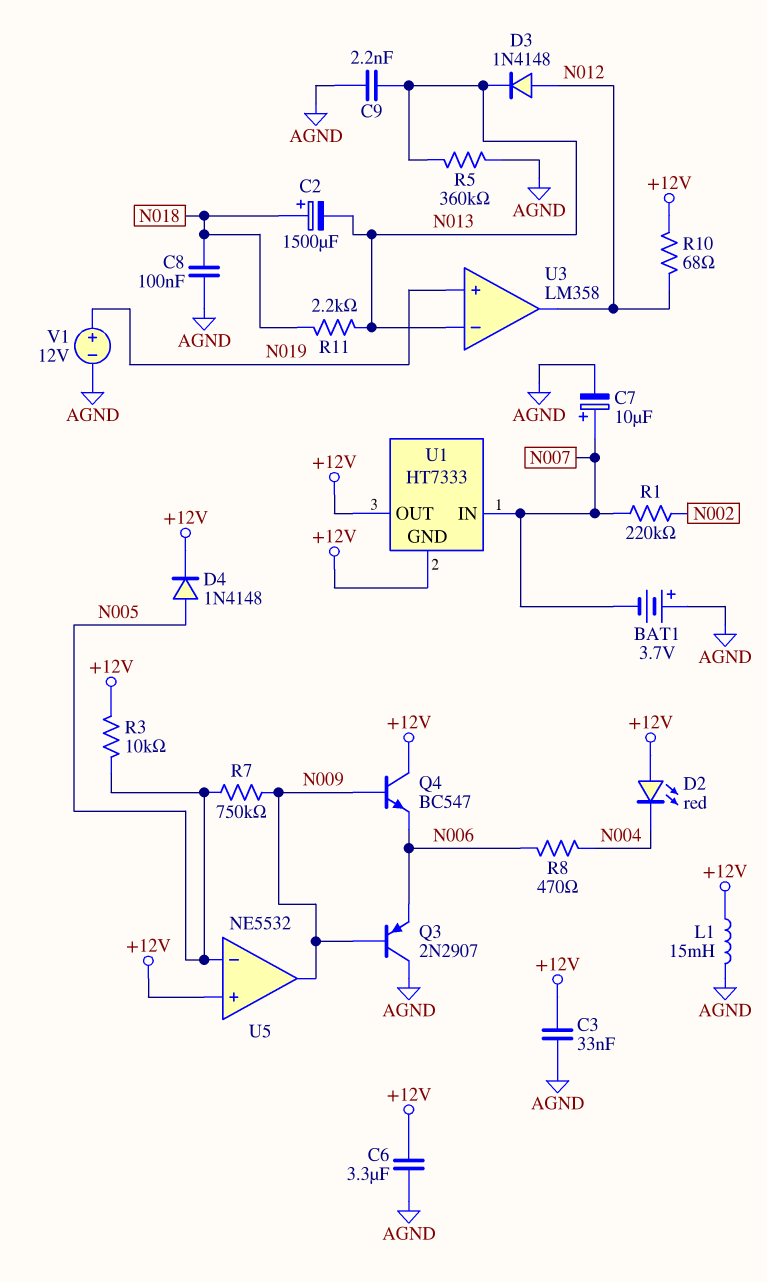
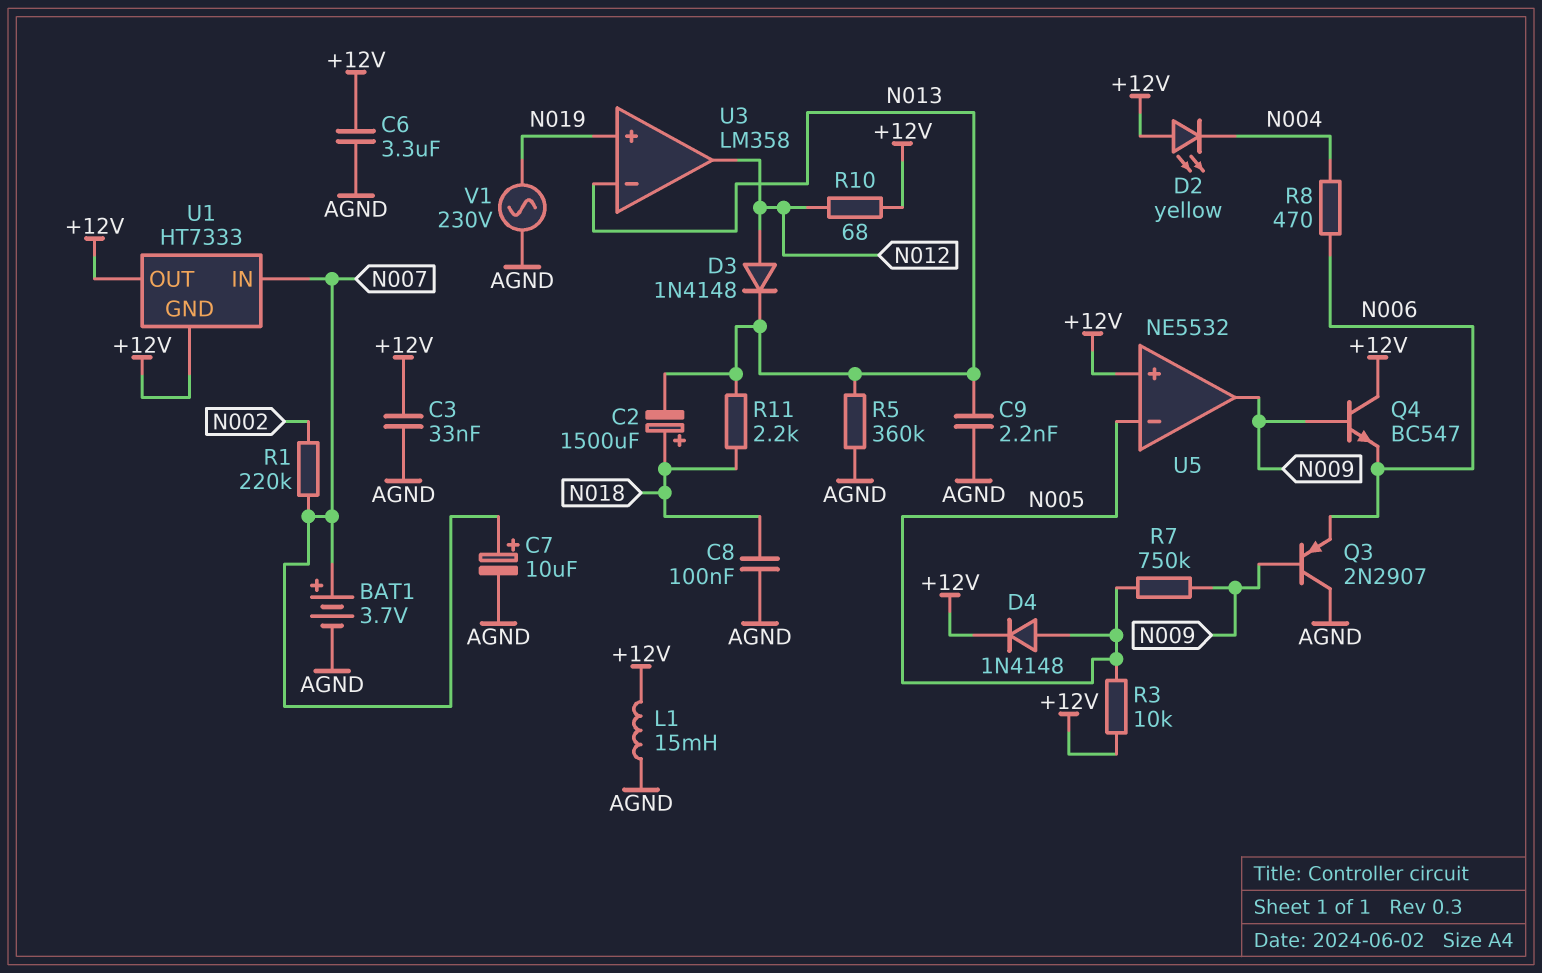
BAT1: 3.7V (plus AGND, minus N007) -> 3.7V (plus N007, minus AGND)
D2: LED red (A +12V, K N004) -> LED yellow (A +12V, K N004)
V1: 12V (plus N019, minus AGND) -> AC 230V (AGND, N019)

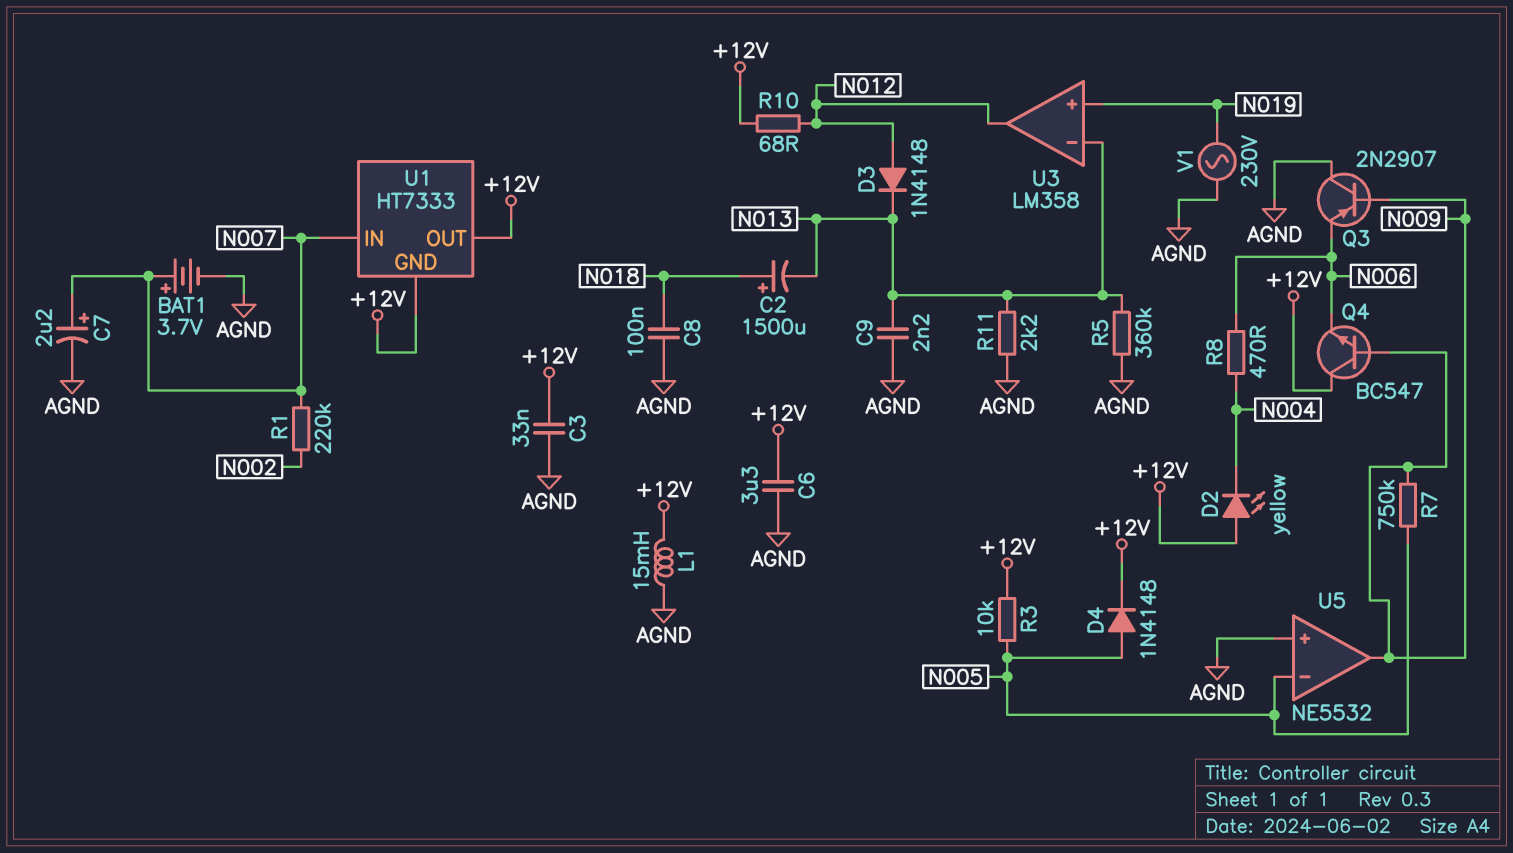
C7: 10uF (plus N007, minus AGND) -> 2.2uF (plus N007, minus AGND)
R11: 2.2k (N013, N018) -> 2.2k (AGND, N013)
U5 pin in+: +12V -> AGND

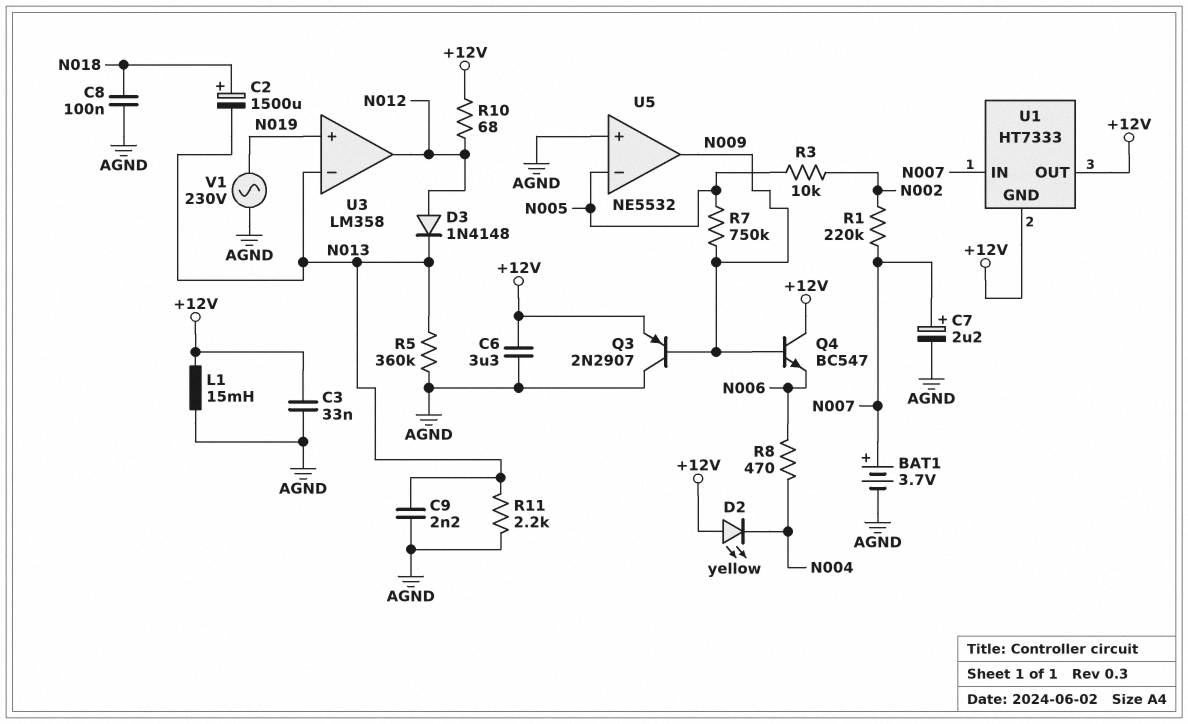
D4: diode 1N4148 (A N005, K +12V) -> none
Q3: PNP 2N2907 (B N009, C AGND, E N006) -> PNP 2N2907 (B N009, C AGND, E +12V)
R3: 10k (+12V, N005) -> 10k (N002, N005)

